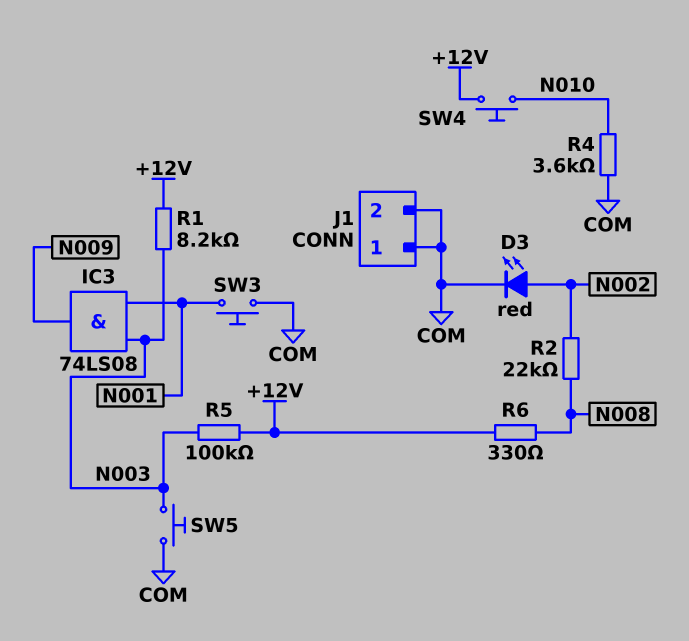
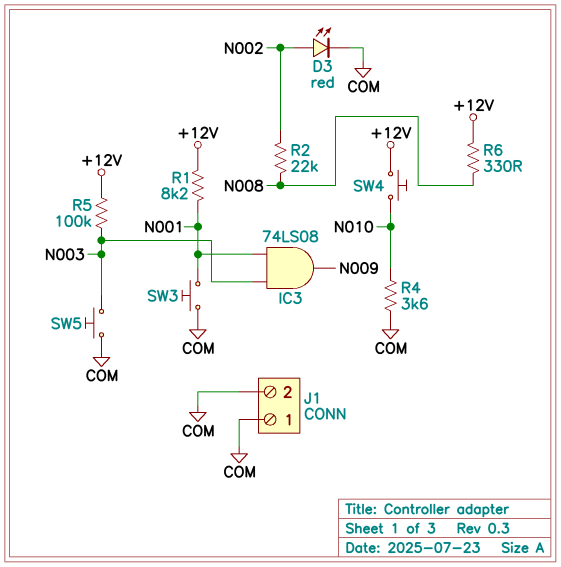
R1: 8.2k (+12V, N003) -> 8.2k (+12V, N001)

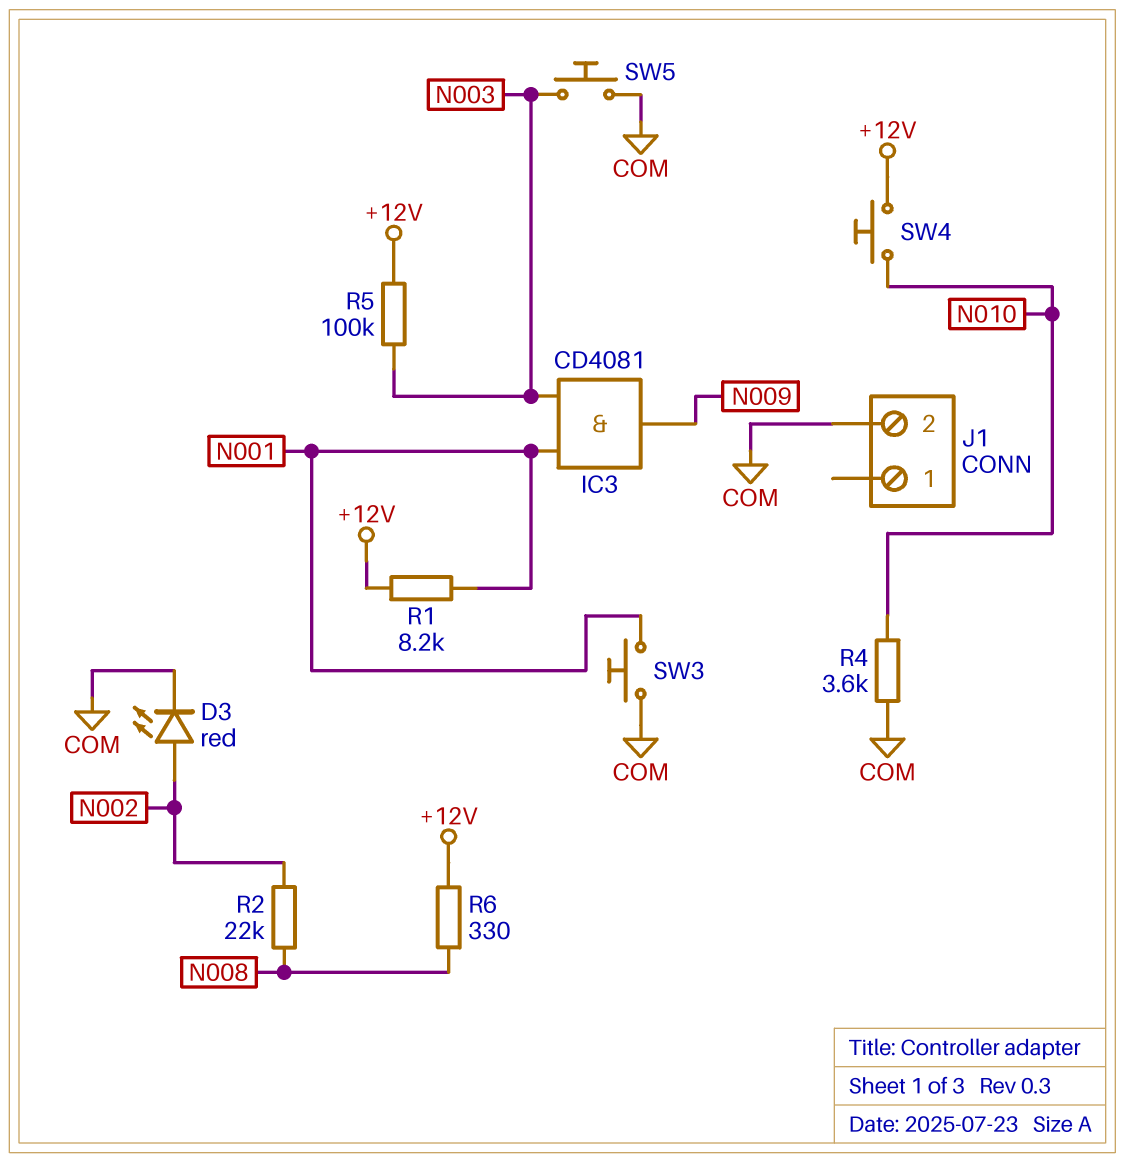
IC3: AND 74LS08 (in N001, in N003, out N009) -> AND CD4081 (in N001, in N003, out N009)
J1 pin 1: COM -> none

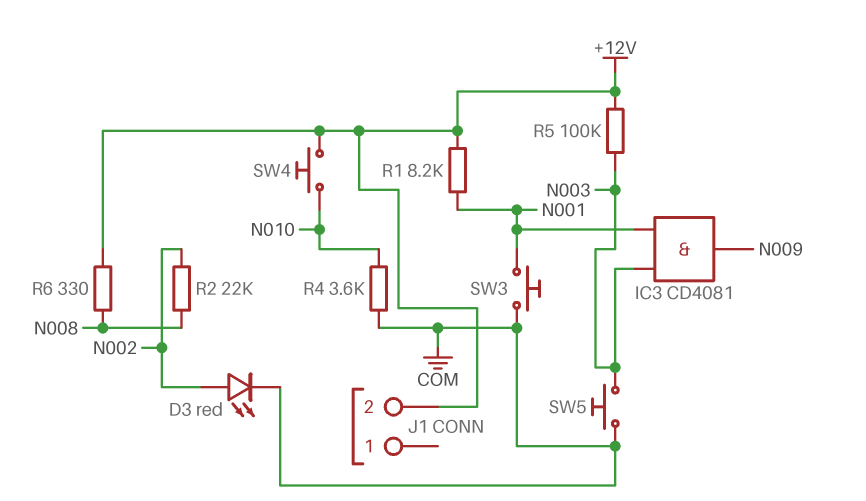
J1 pin 2: COM -> +12V

